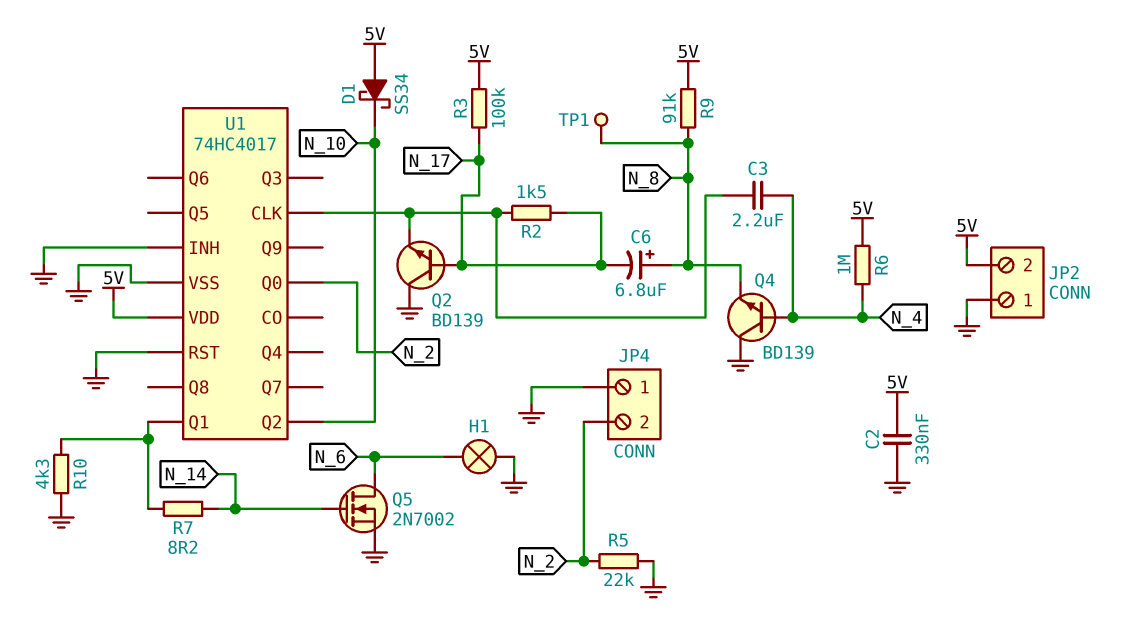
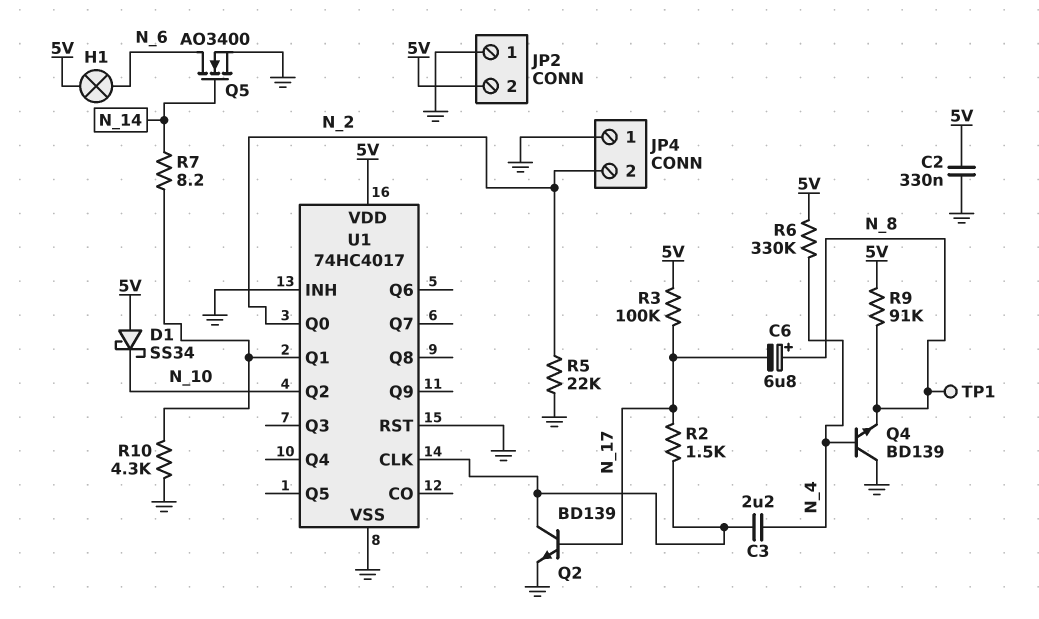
H1: lamp (GND, N_6) -> lamp (5V, N_6)
Q2: NPN BD139 (B N_17, C GND, E U1/CLK) -> NPN BD139 (B N_17, C U1/CLK, E GND)
Q5: NMOS 2N7002 (G N_14, D N_6, S GND) -> NMOS AO3400 (G N_14, D N_6, S GND)
R6: 1M (5V, N_4) -> 330k (5V, N_4)

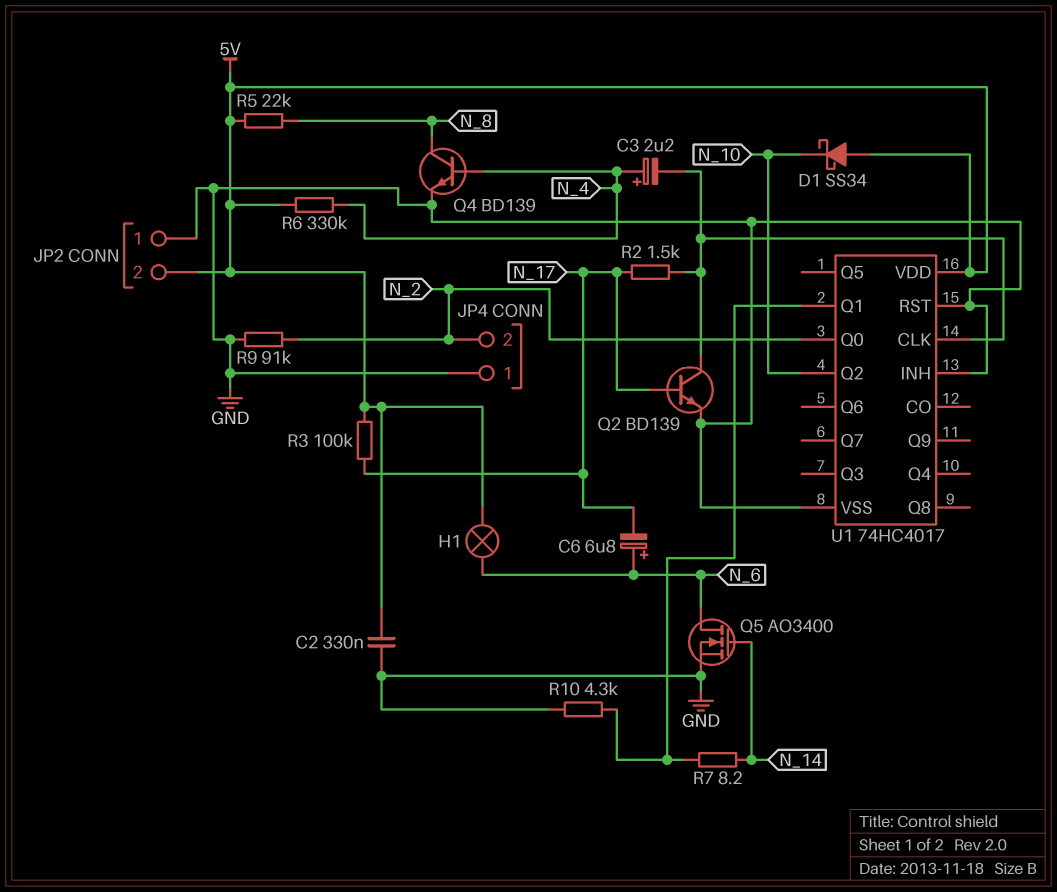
C3: 2.2uF (N_4, U1/CLK) -> 2.2uF (plus N_4, minus U1/CLK)
C6: 6.8uF (plus N_8, minus N_17) -> 6.8uF (plus N_6, minus N_17)
Q4: NPN BD139 (B N_4, C GND, E N_8) -> NPN BD139 (B N_4, C N_8, E GND)
R5: 22k (GND, N_2) -> 22k (5V, N_8)
R9: 91k (5V, N_8) -> 91k (GND, N_2)
TP1: test point (N_8) -> none

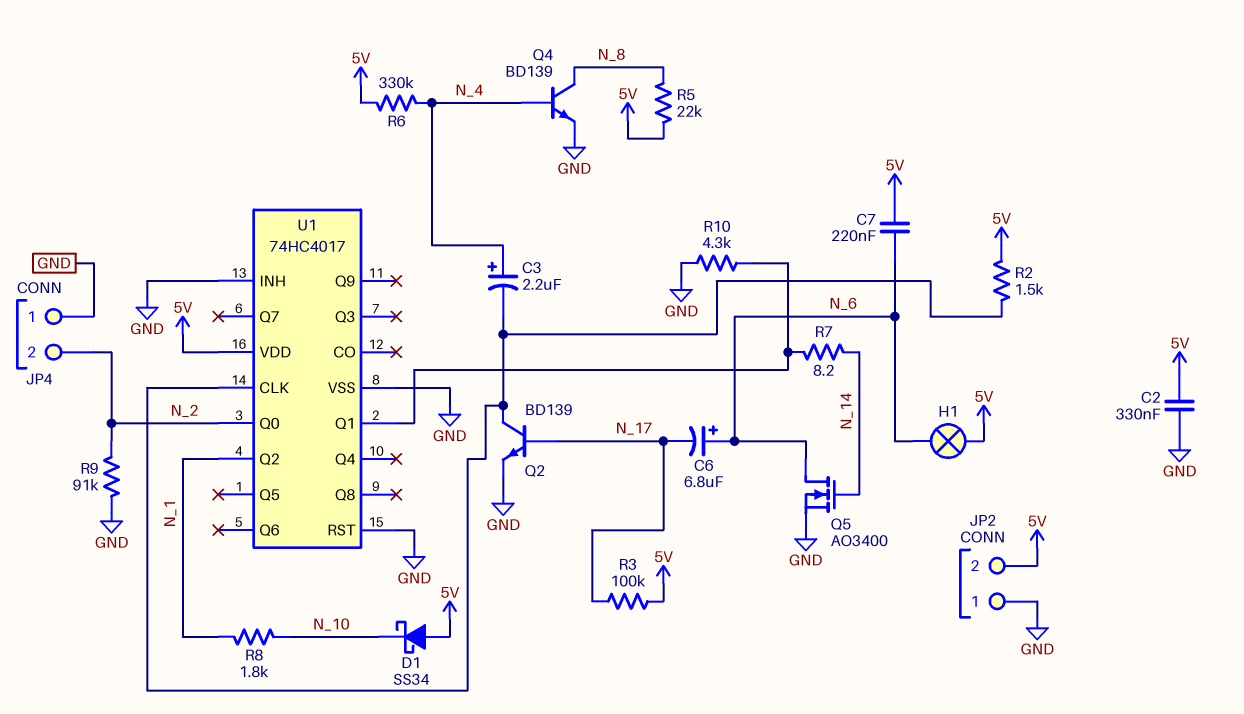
C7: none -> 220nF (5V, N_6)
R2: 1.5k (N_17, U1/CLK) -> 1.5k (5V, U1/CLK)
R8: none -> 1.8k (N_1, N_10)
U1 pin Q2: N_10 -> N_1

